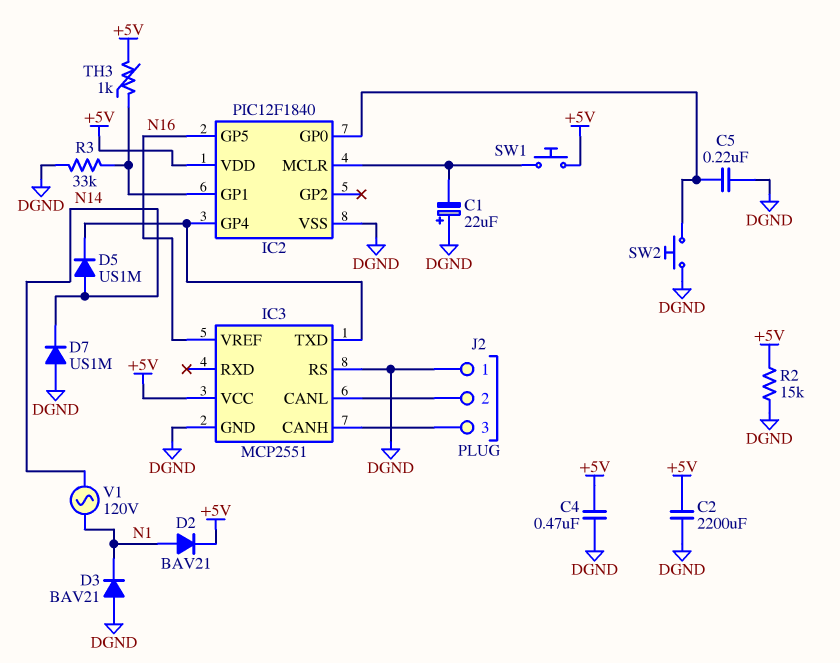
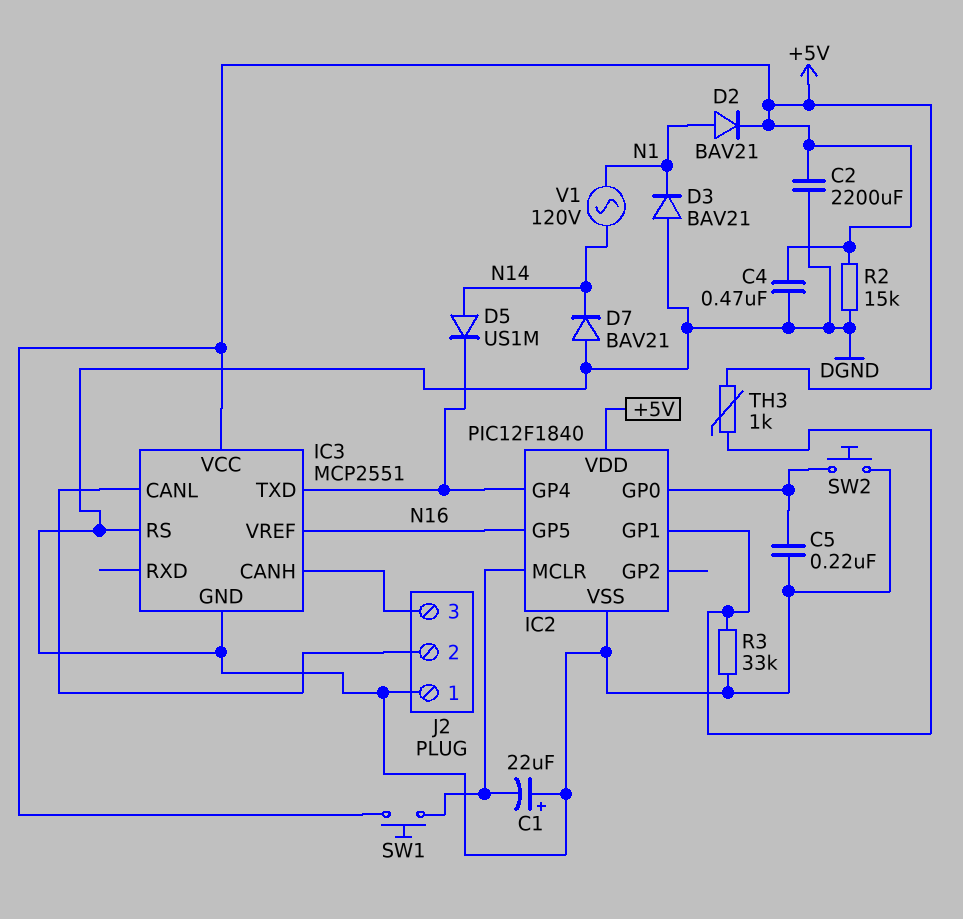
D7: diode US1M (A DGND, K N14) -> diode BAV21 (A DGND, K N14)

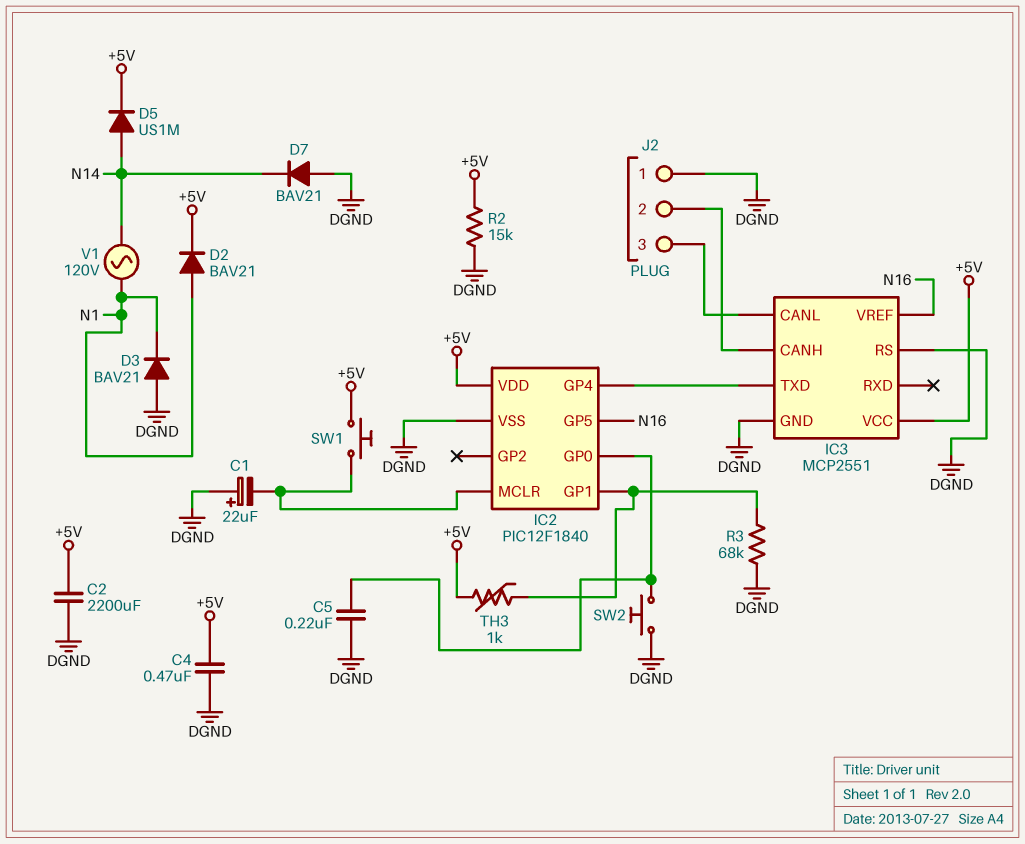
D5: diode US1M (A N14, K IC2/GP4) -> diode US1M (A N14, K +5V)
J2 pin 2: IC3/CANL -> IC3/CANH
J2 pin 3: IC3/CANH -> IC3/CANL
R3: 33k (DGND, IC2/GP1) -> 68k (DGND, IC2/GP1)

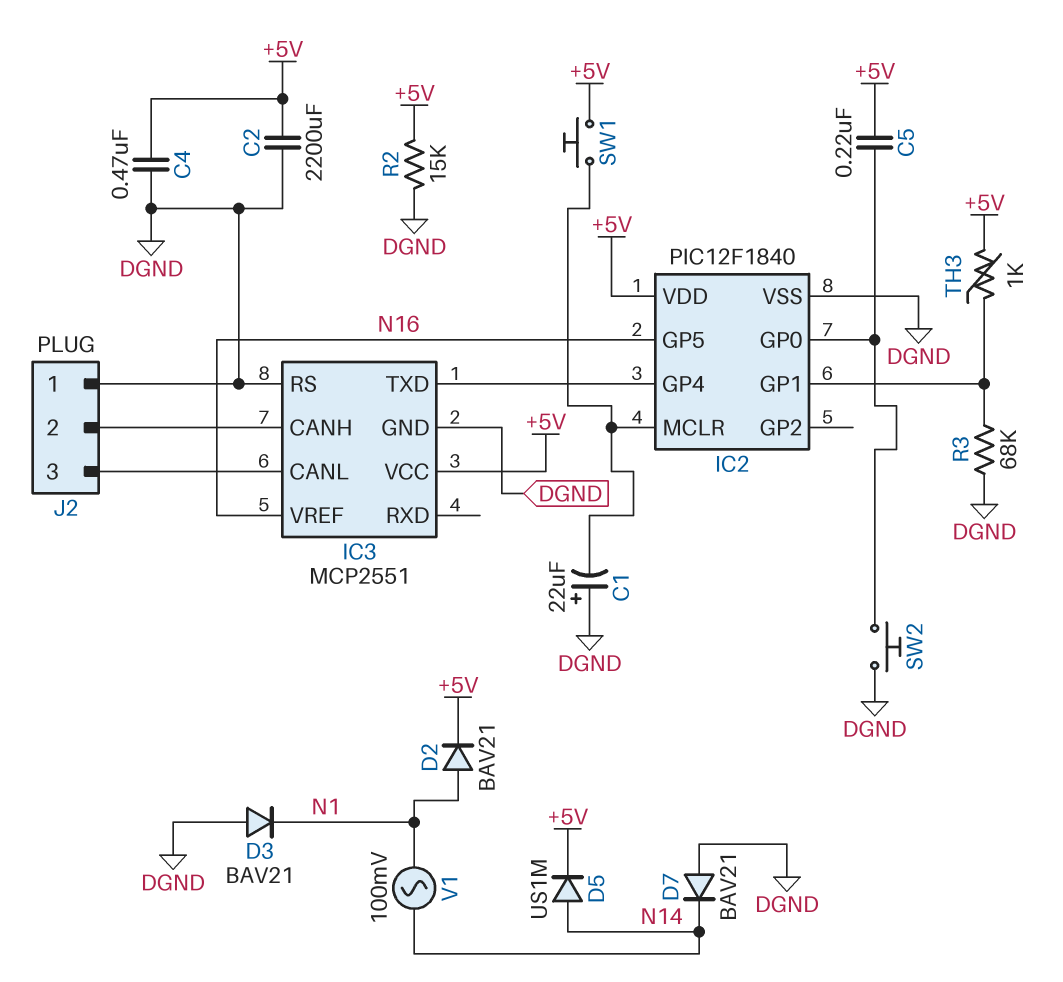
C5: 220nF (DGND, IC2/GP0) -> 220nF (+5V, IC2/GP0)
V1: AC 120V (N1, N14) -> AC 100mV (N1, N14)

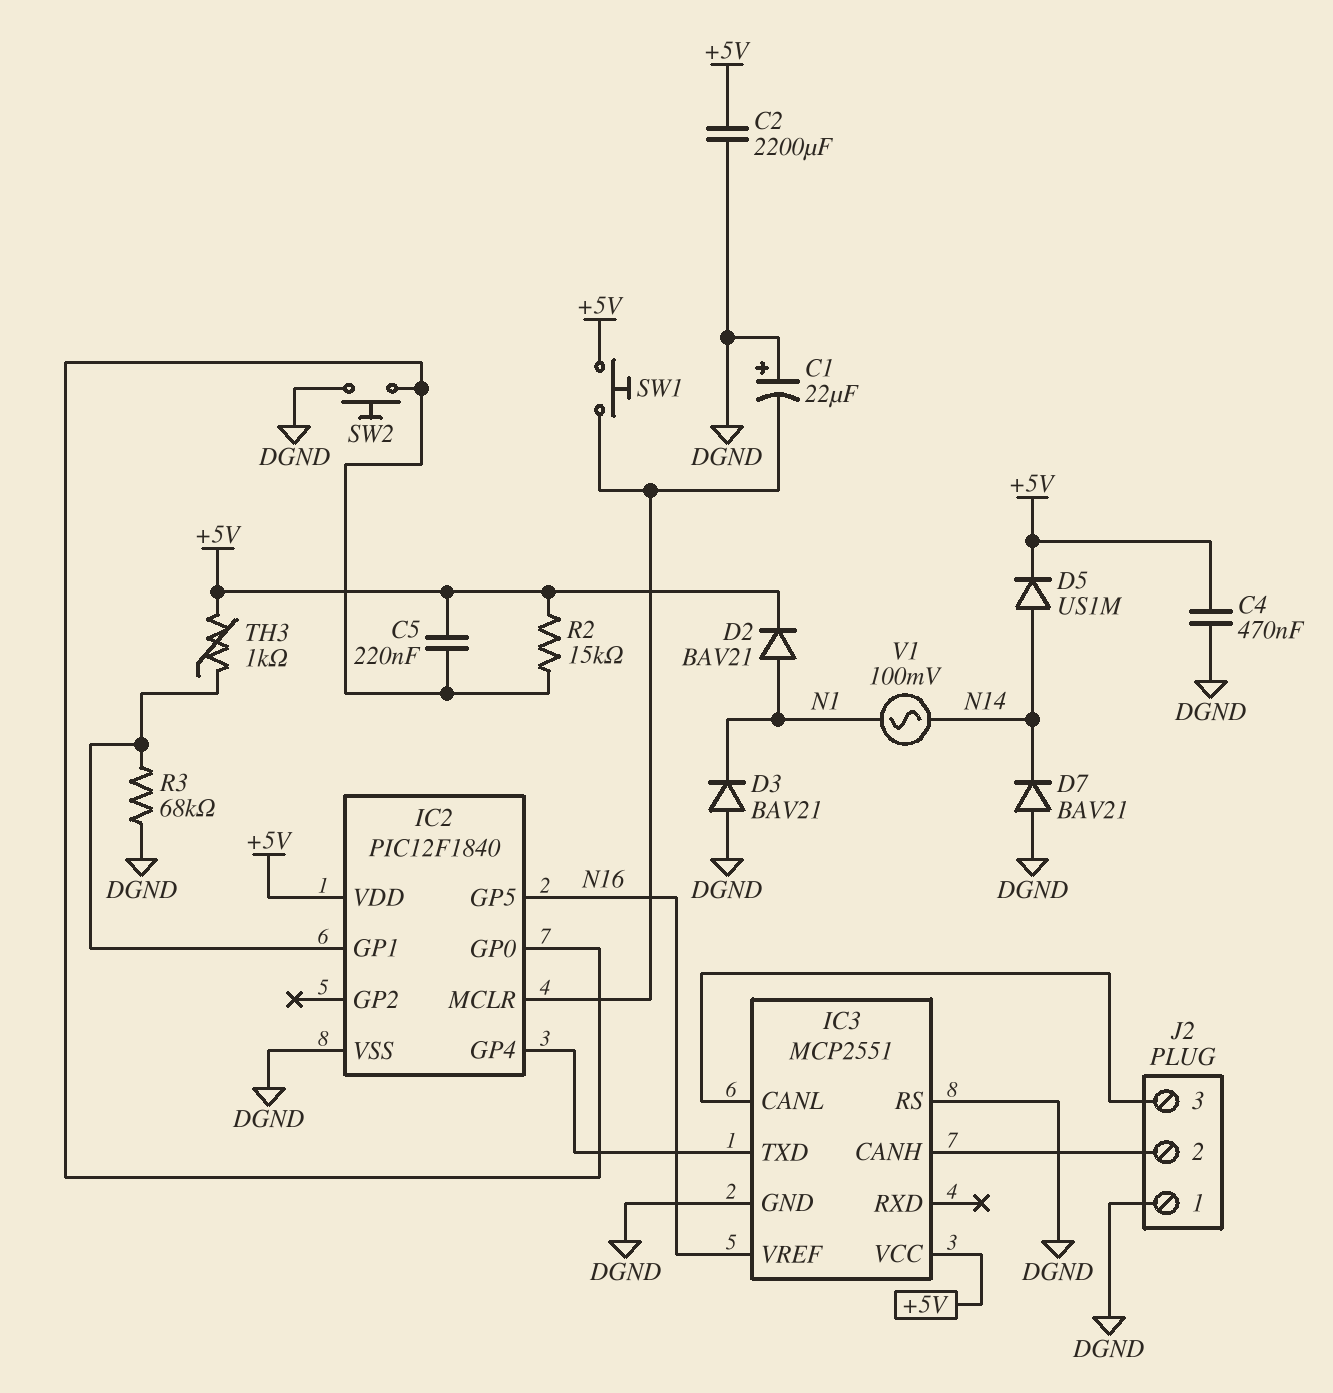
R2: 15k (+5V, DGND) -> 15k (+5V, IC2/GP0)

